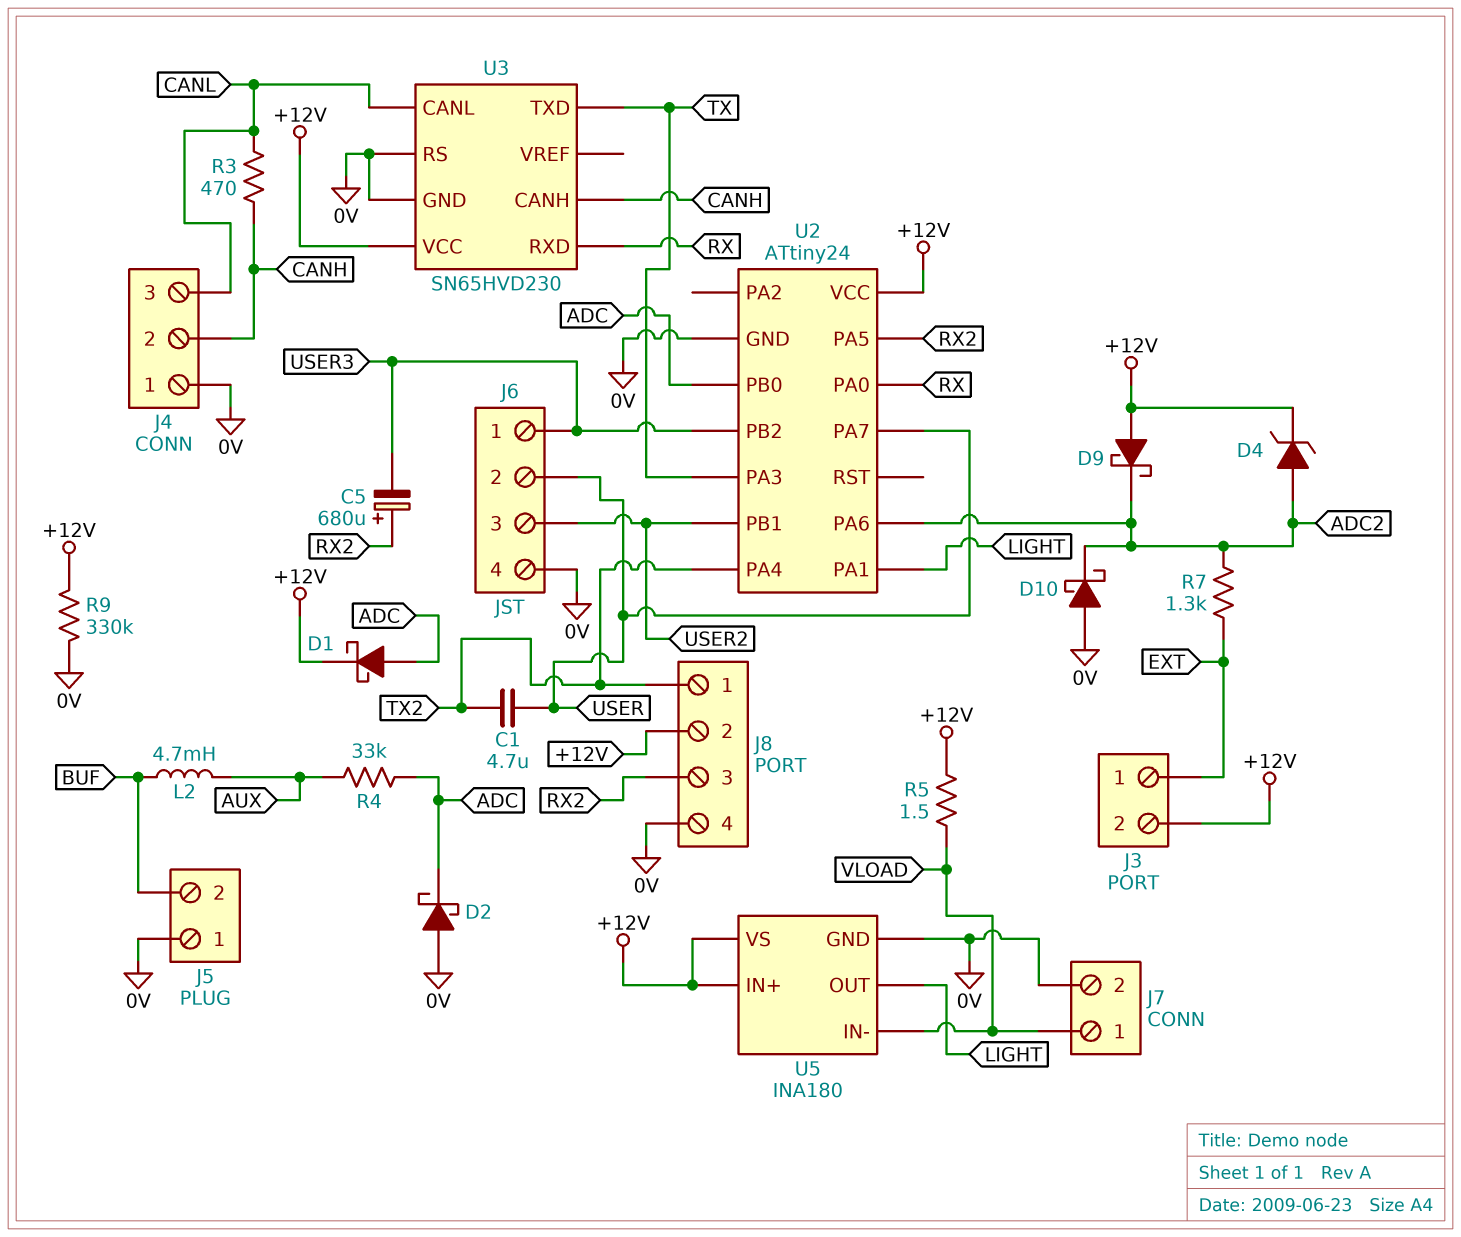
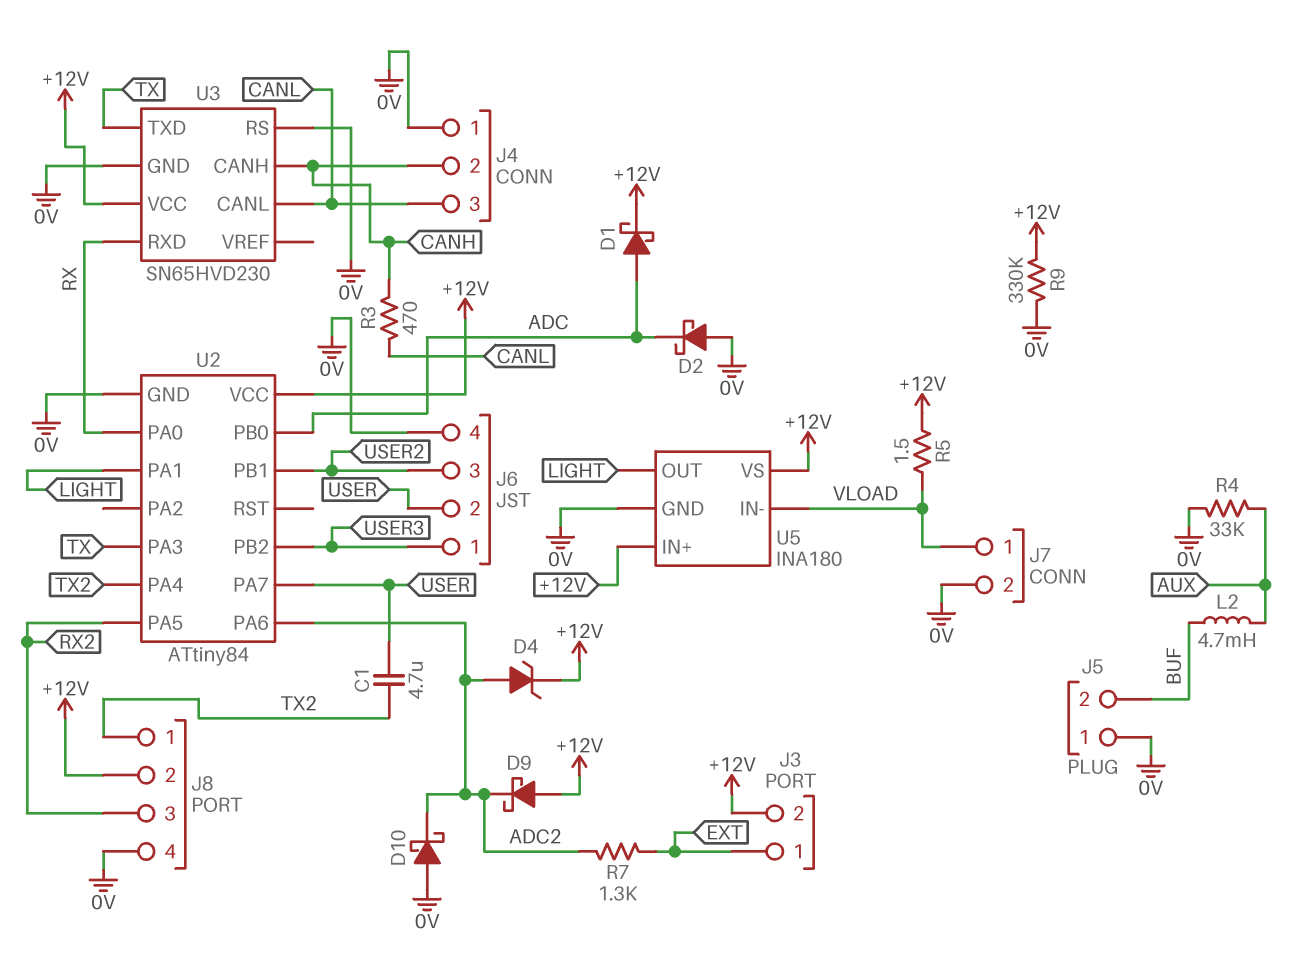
C5: 680uF (plus RX2, minus USER3) -> none
R4: 33k (ADC, AUX) -> 33k (0V, AUX)
U2: ATtiny24 -> ATtiny84

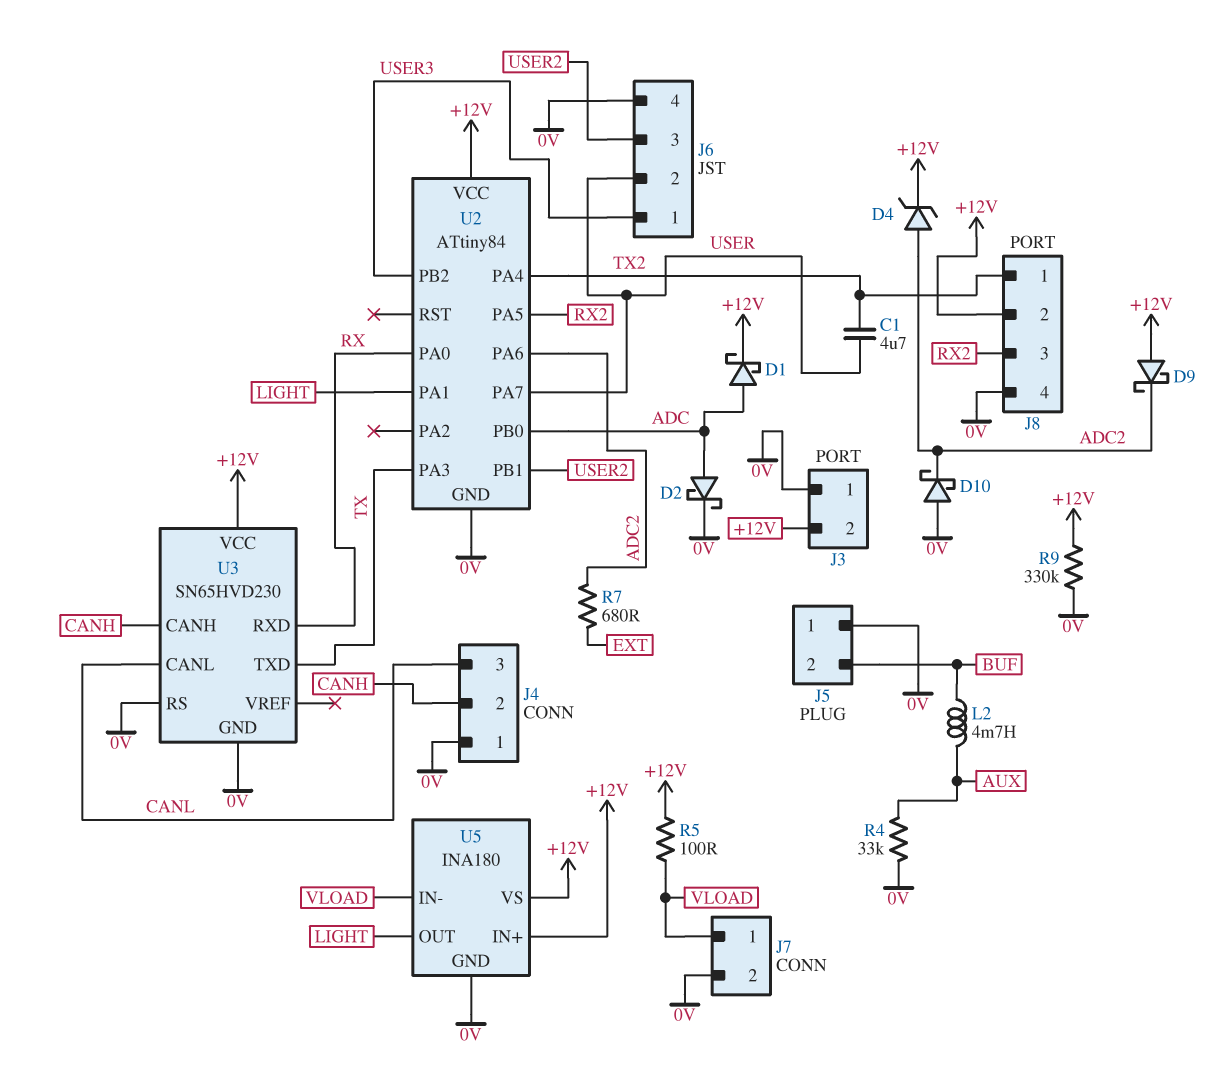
D2: schottky (A 0V, K ADC) -> schottky (A ADC, K 0V)
J3 pin 1: EXT -> 0V
R3: 470 (CANH, CANL) -> none
R5: 1.5 (+12V, VLOAD) -> 100 (+12V, VLOAD)
R7: 1.3k (ADC2, EXT) -> 680 (ADC2, EXT)

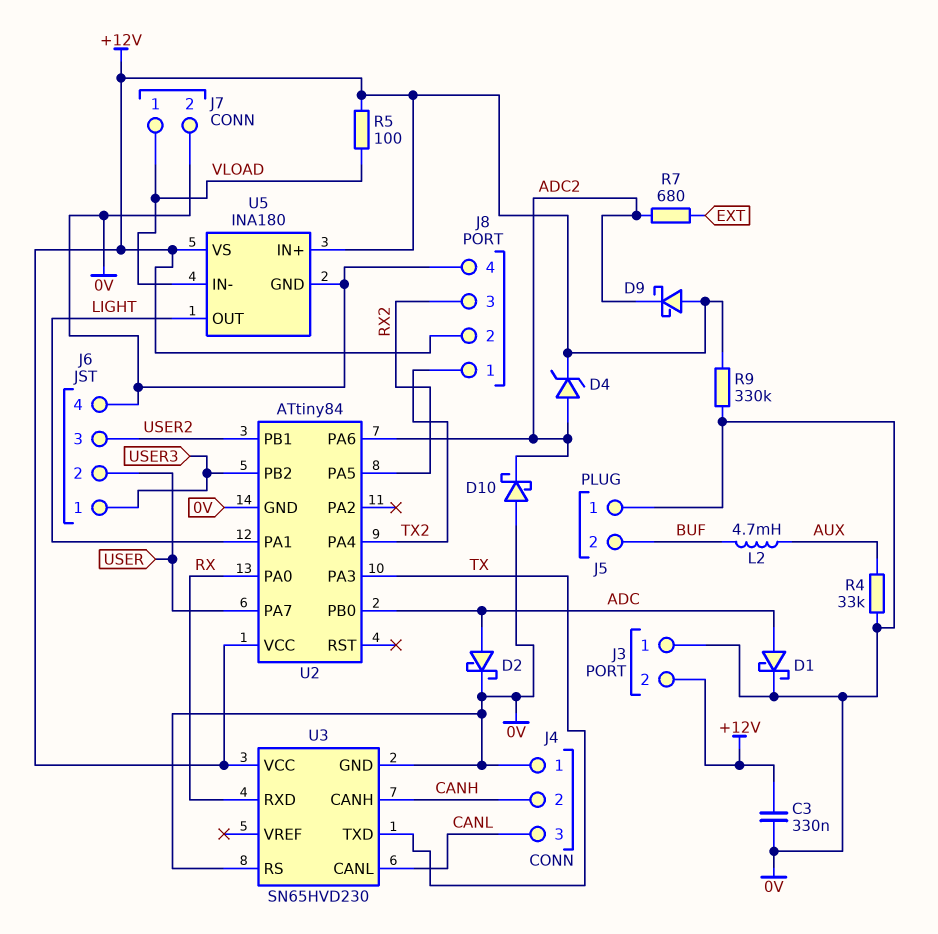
C1: 4.7uF (TX2, USER) -> none
C3: none -> 330nF (+12V, 0V)
D1: schottky (A ADC, K +12V) -> schottky (A ADC, K 0V)

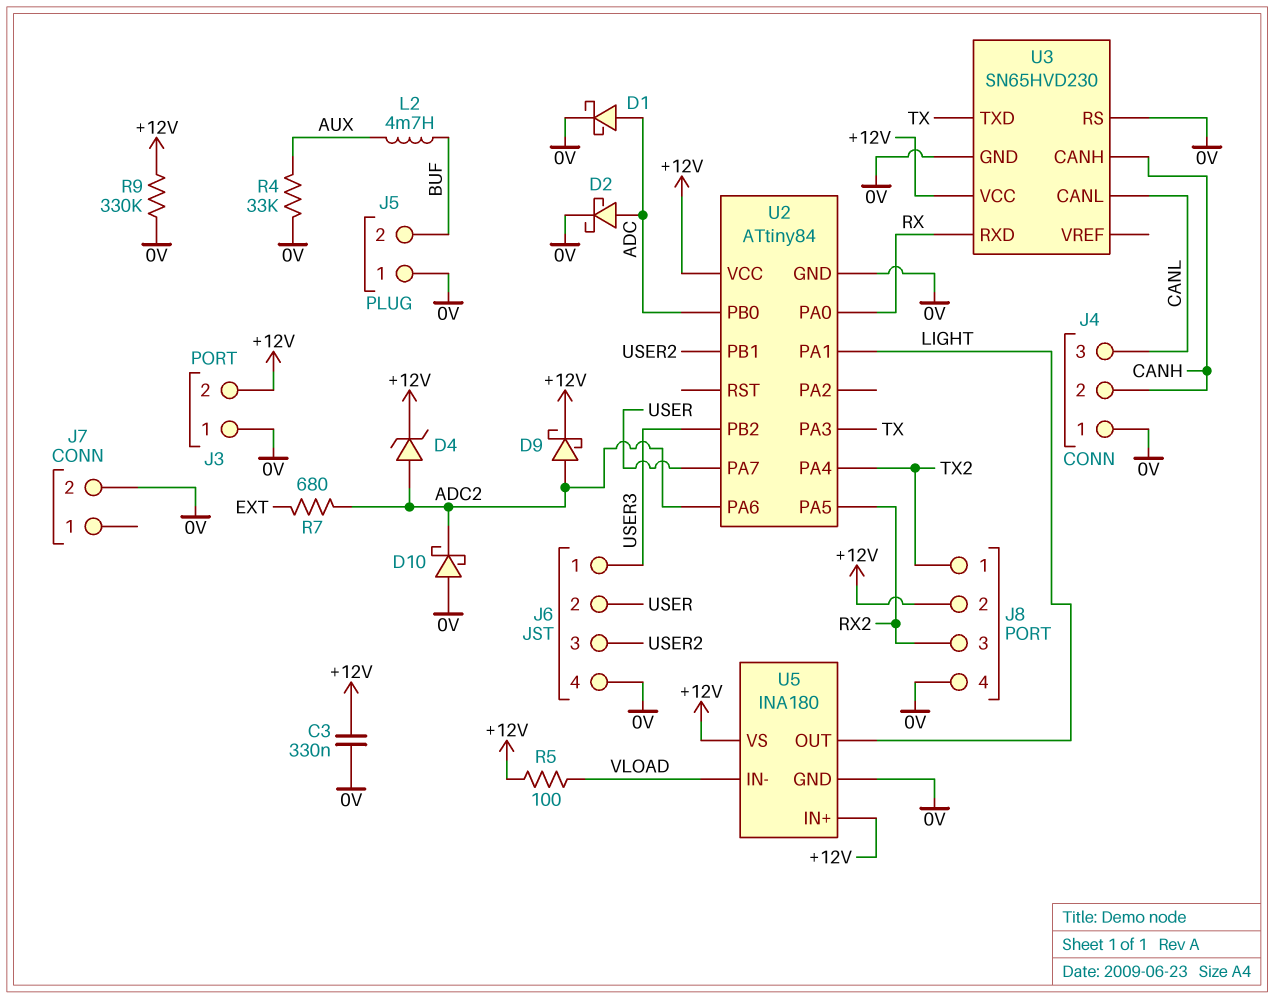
D9: schottky (A +12V, K ADC2) -> schottky (A ADC2, K +12V)
J7 pin 1: VLOAD -> none

